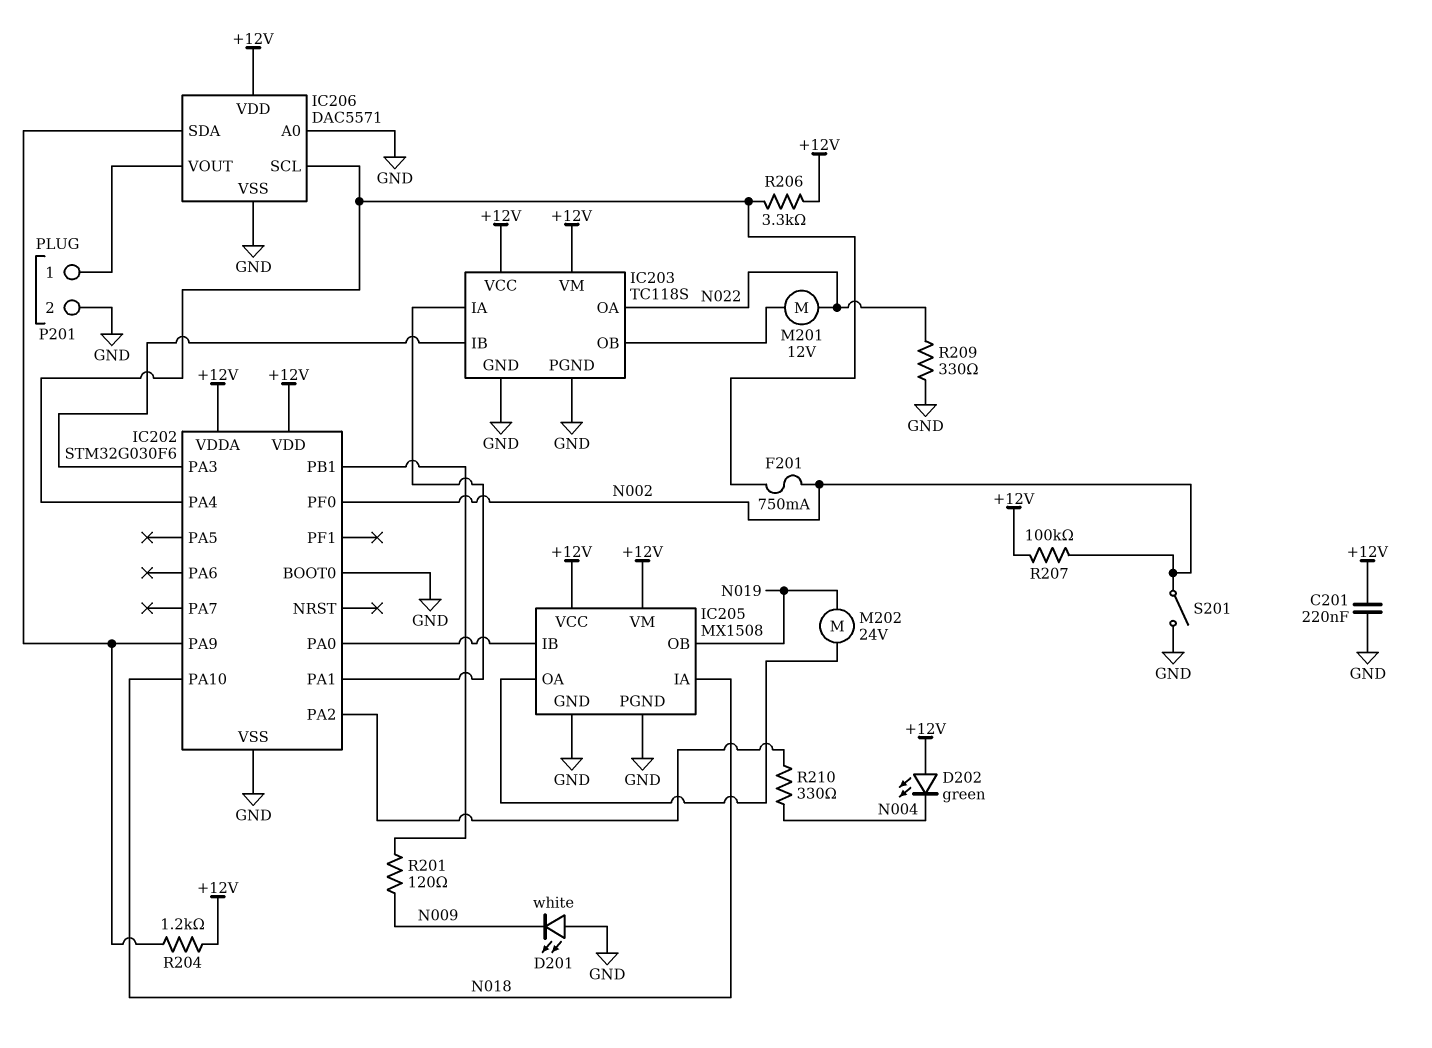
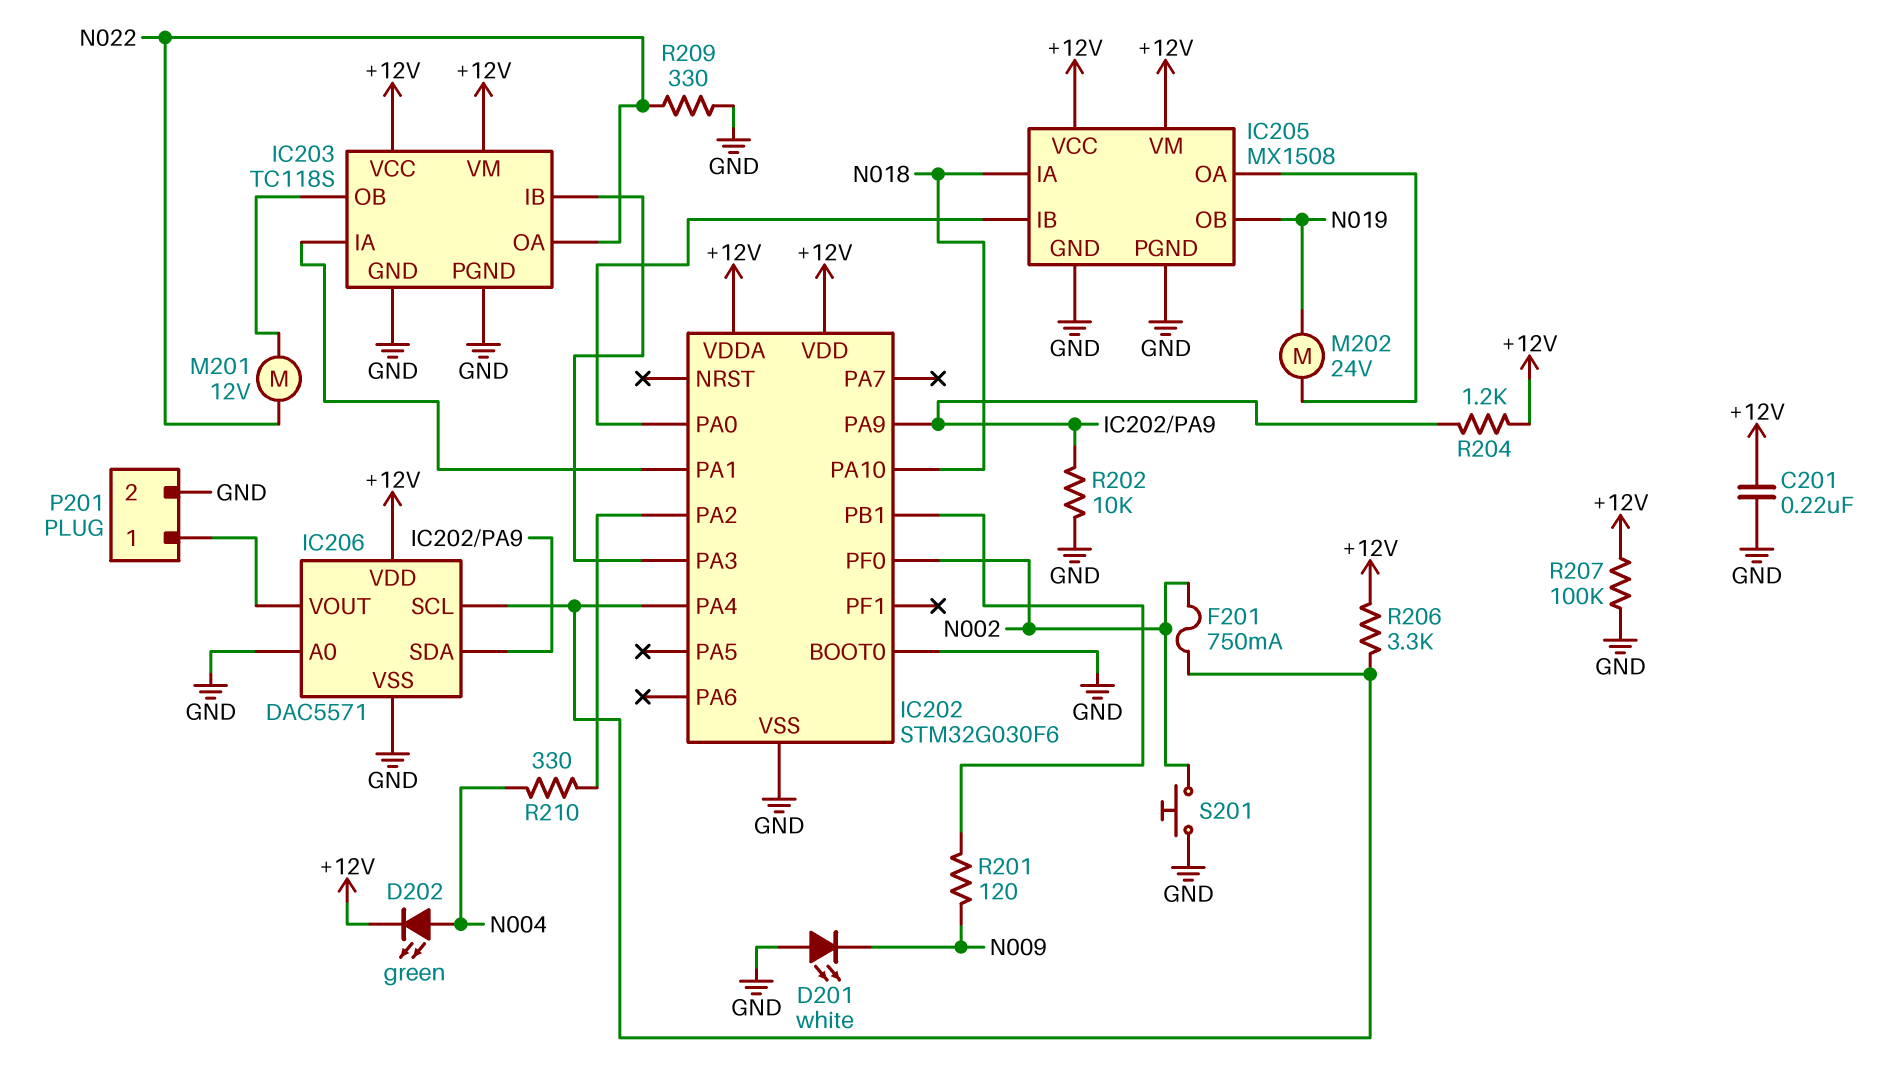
D202: LED green (A +12V, K N004) -> LED green (A N004, K +12V)
R202: none -> 10k (GND, IC202/PA9)
R207: 100k (+12V, N002) -> 100k (+12V, GND)
S201: switch (GND, N002) -> button (GND, N002)

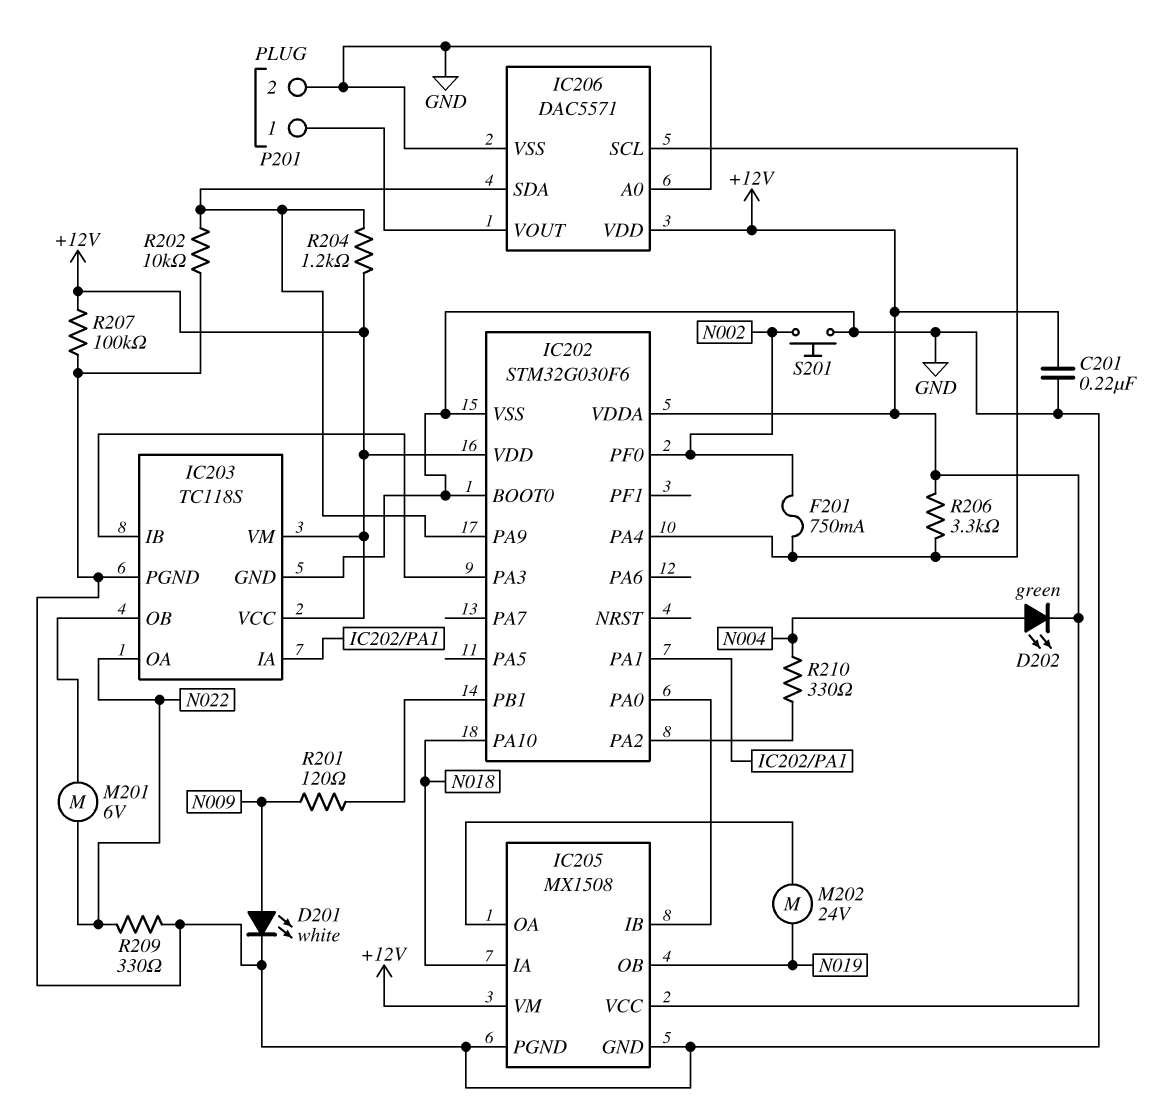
D201: LED white (A GND, K N009) -> LED white (A N009, K GND)
M201: motor 12V (IC203/OB, N022) -> motor 6V (IC203/OB, N022)

